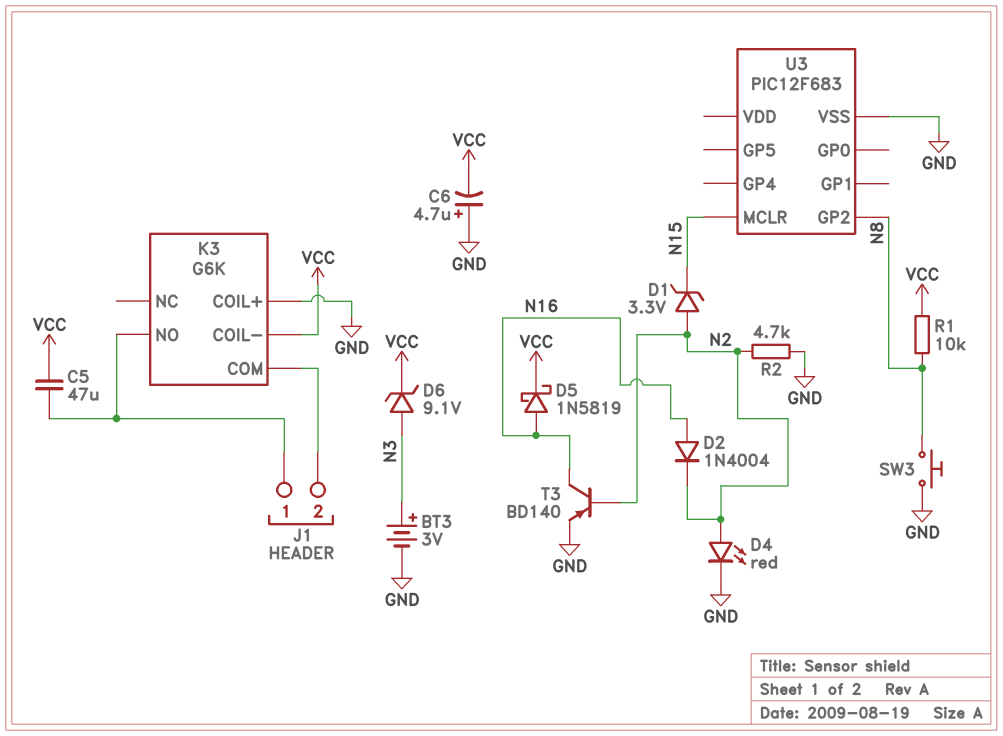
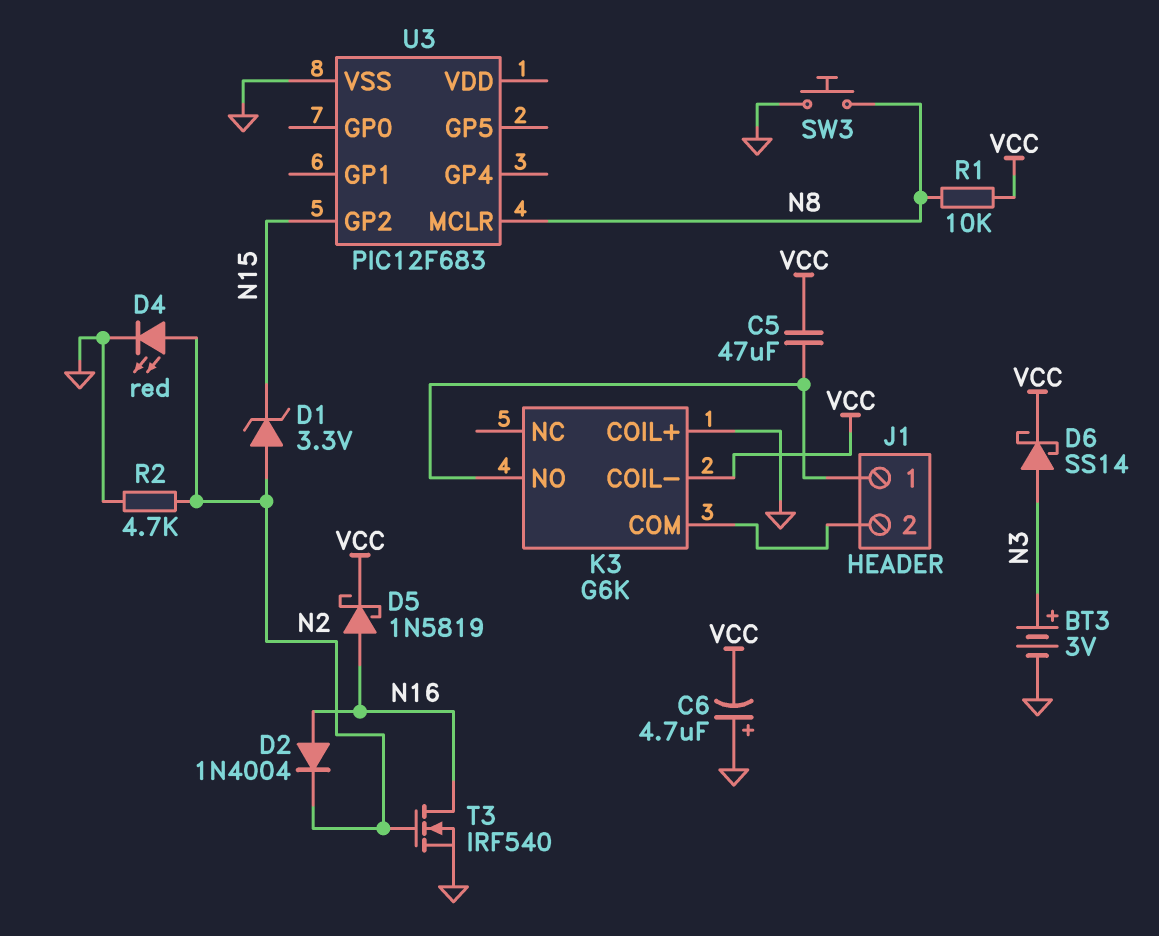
D6: zener 9.1V (A N3, K VCC) -> schottky SS14 (A N3, K VCC)
T3: PNP BD140 (B N2, C N16, E GND) -> NMOS IRF540 (G N2, D N16, S GND)
U3 pin GP2: N8 -> N15
U3 pin MCLR: N15 -> N8

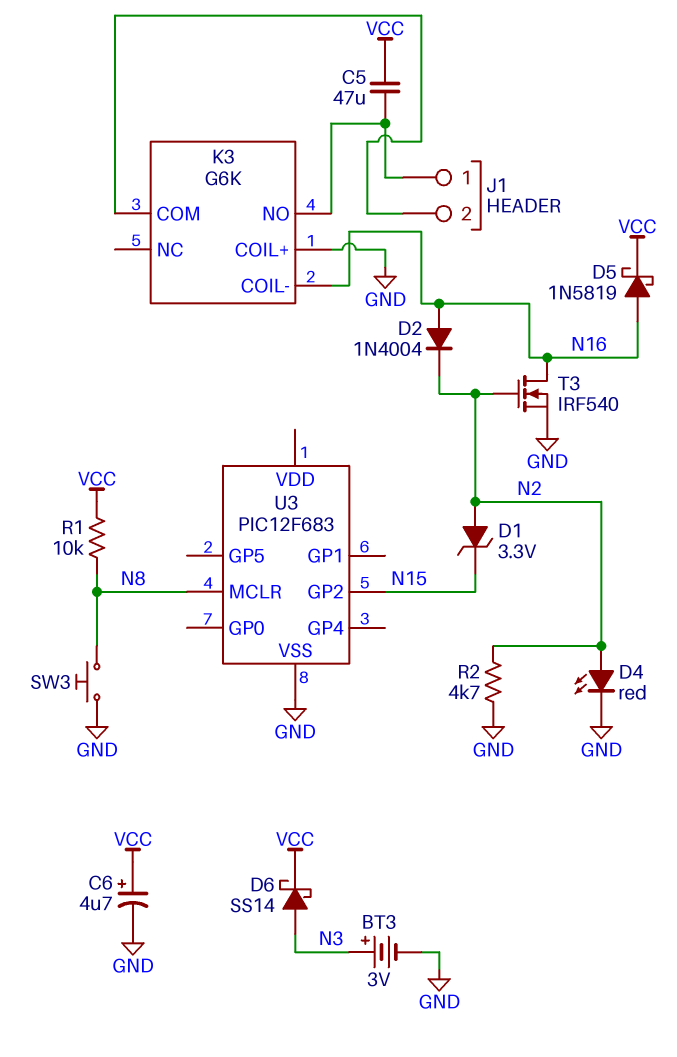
C6: 4.7uF (plus GND, minus VCC) -> 4.7uF (plus VCC, minus GND)
K3 pin COIL-: VCC -> N16

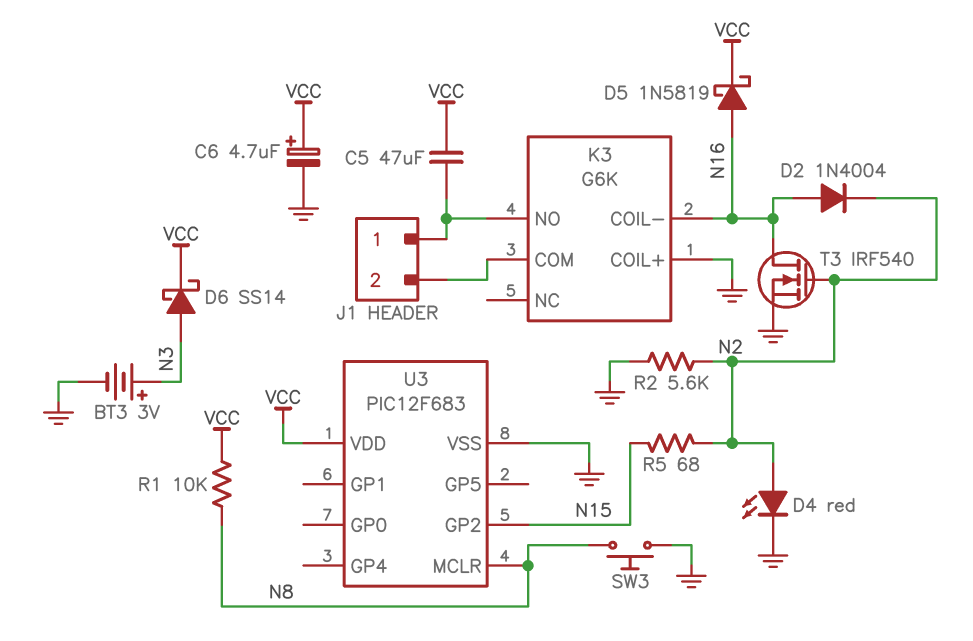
D1: zener 3.3V (A N2, K N15) -> none
R2: 4.7k (GND, N2) -> 5.6k (GND, N2)
R5: none -> 68 (N2, N15)
U3 pin VDD: none -> VCC

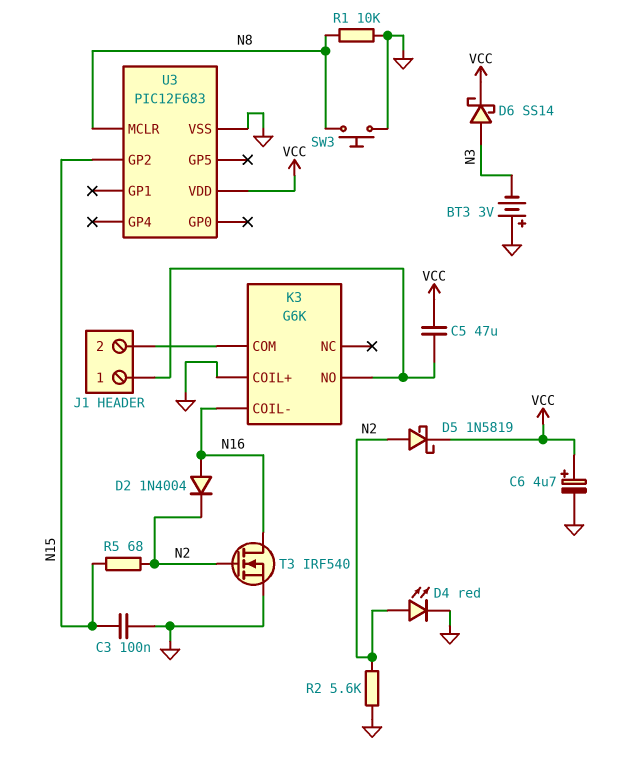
BT3: 3V (plus N3, minus GND) -> 3V (plus GND, minus N3)
C3: none -> 100nF (GND, N15)
D5: schottky 1N5819 (A N16, K VCC) -> schottky 1N5819 (A N2, K VCC)
R1: 10k (N8, VCC) -> 10k (GND, N8)

